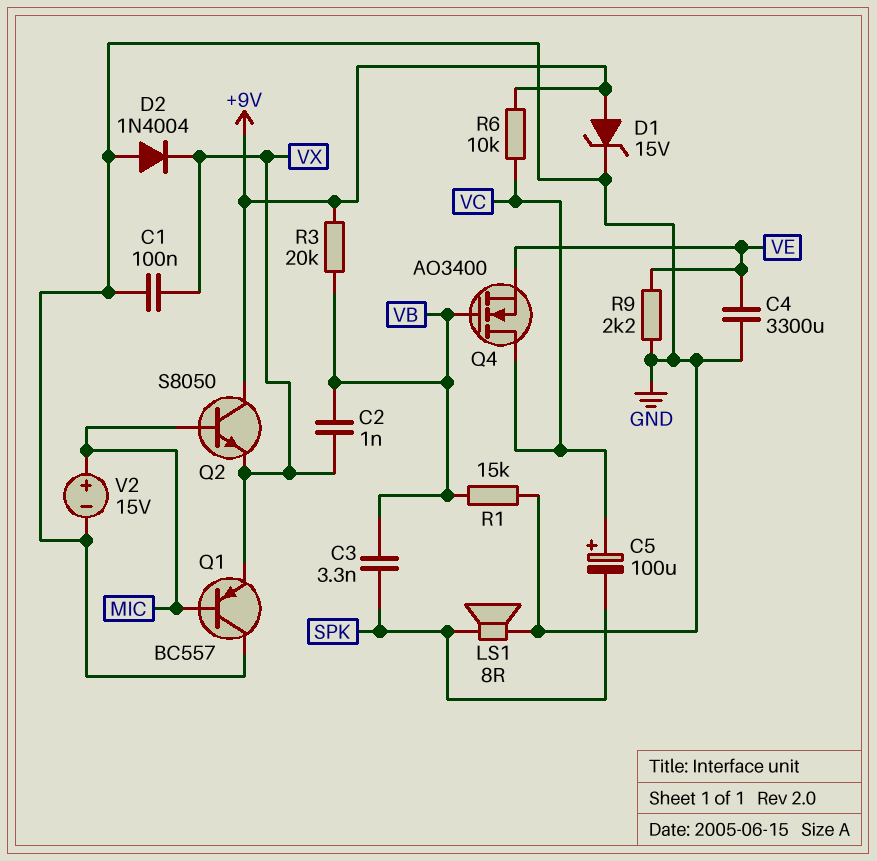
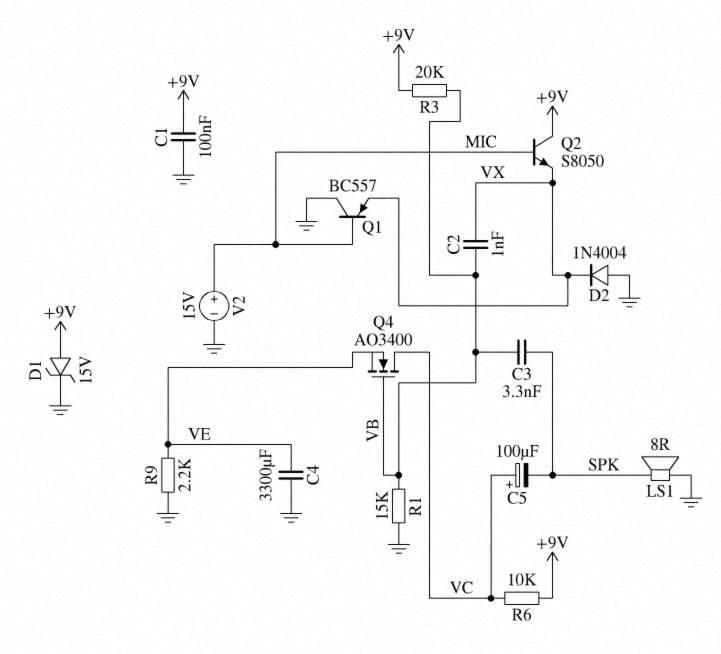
C1: 100nF (GND, VX) -> 100nF (+9V, GND)

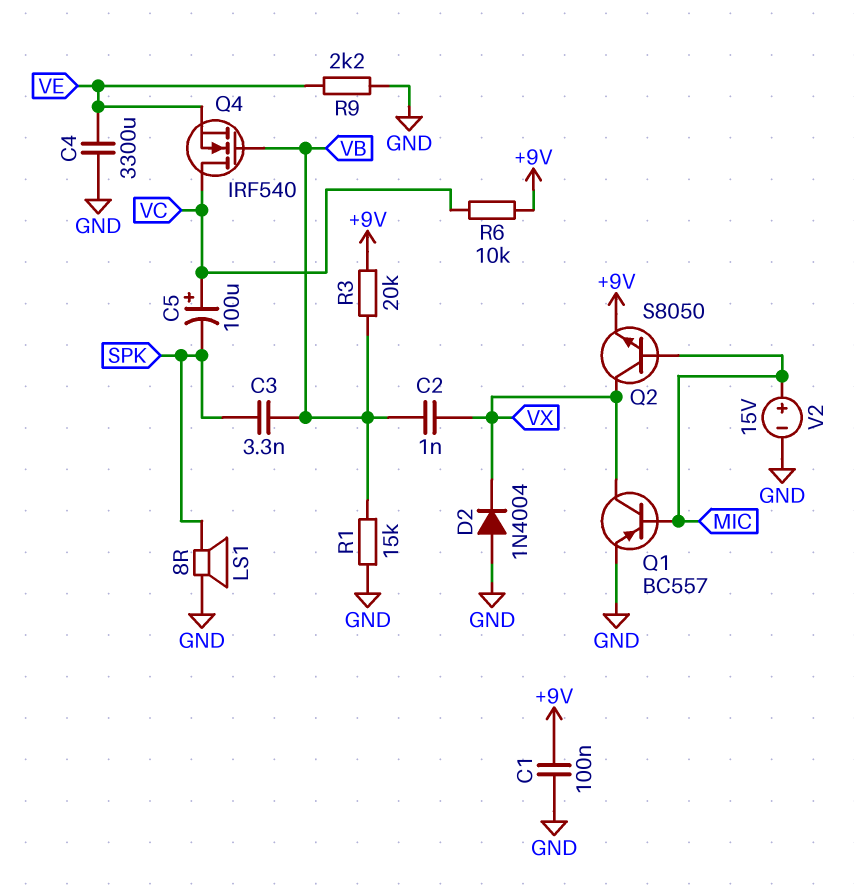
D1: zener 15V (A +9V, K GND) -> none
Q1: PNP BC557 (B MIC, C GND, E VX) -> PNP BC557 (B MIC, C VX, E GND)
Q2: NPN S8050 (B MIC, C +9V, E VX) -> NPN S8050 (B MIC, C VX, E +9V)
Q4: NMOS AO3400 (G VB, D VC, S VE) -> NMOS IRF540 (G VB, D VC, S VE)

